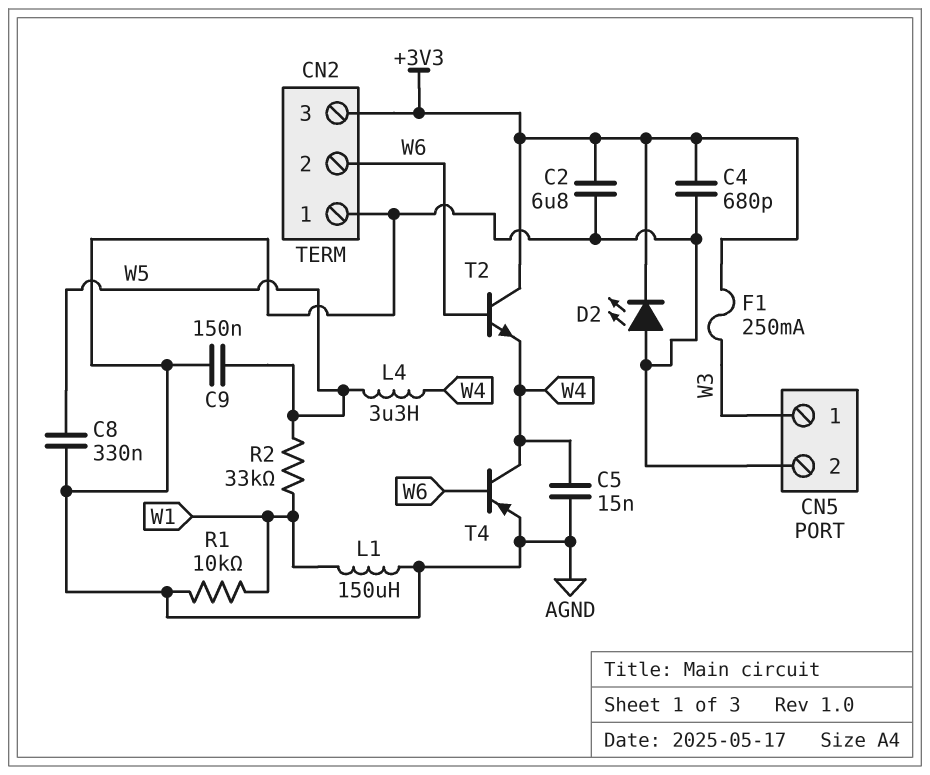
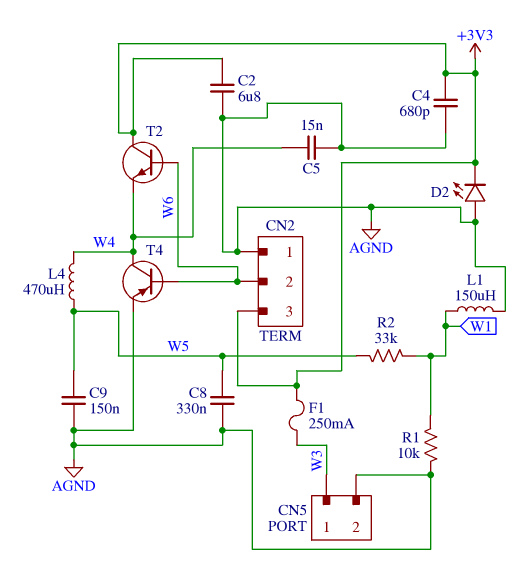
L4: 3.3uH (W4, W5) -> 470uH (W4, W5)

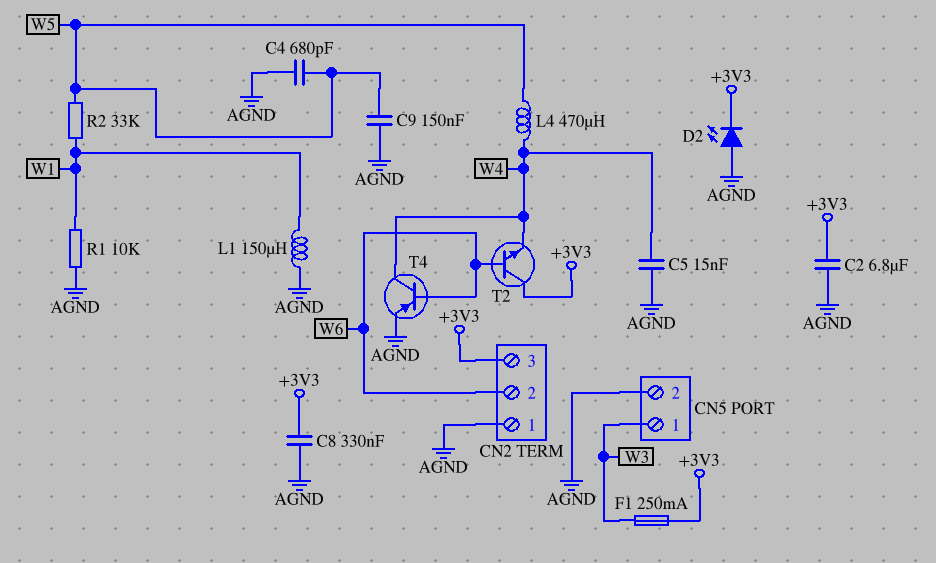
C4: 680pF (+3V3, AGND) -> 680pF (AGND, W5)
C8: 330nF (AGND, W5) -> 330nF (+3V3, AGND)

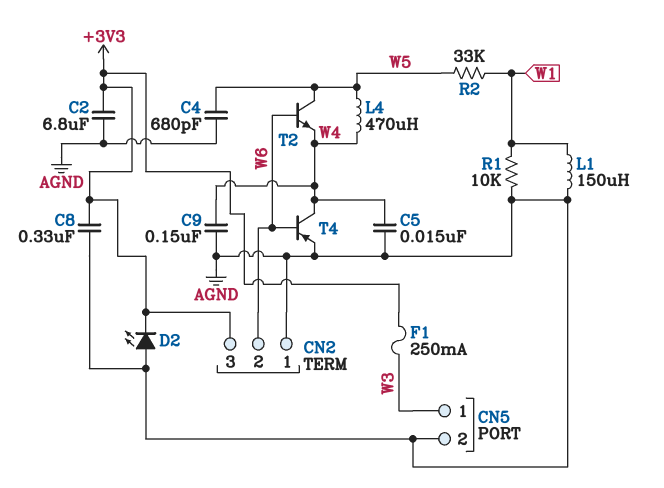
C9: 150nF (AGND, W5) -> 150nF (AGND, W4)
T2: NPN (B W6, C +3V3, E W4) -> NPN (B W6, C W5, E W4)

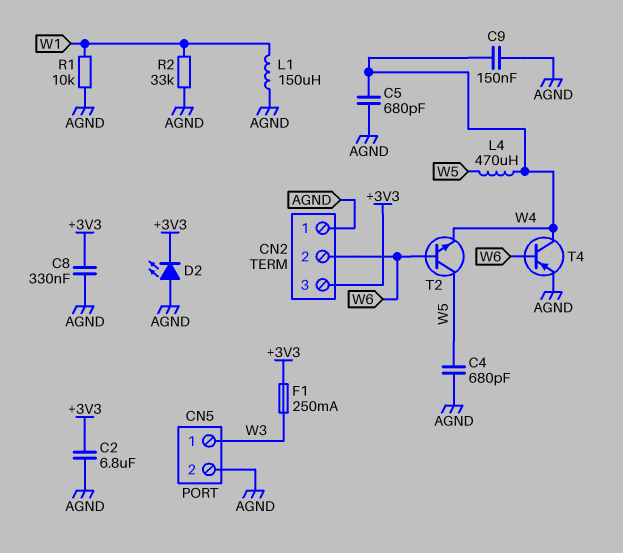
C5: 15nF (AGND, W4) -> 680pF (AGND, W4)
R2: 33k (W1, W5) -> 33k (AGND, W1)

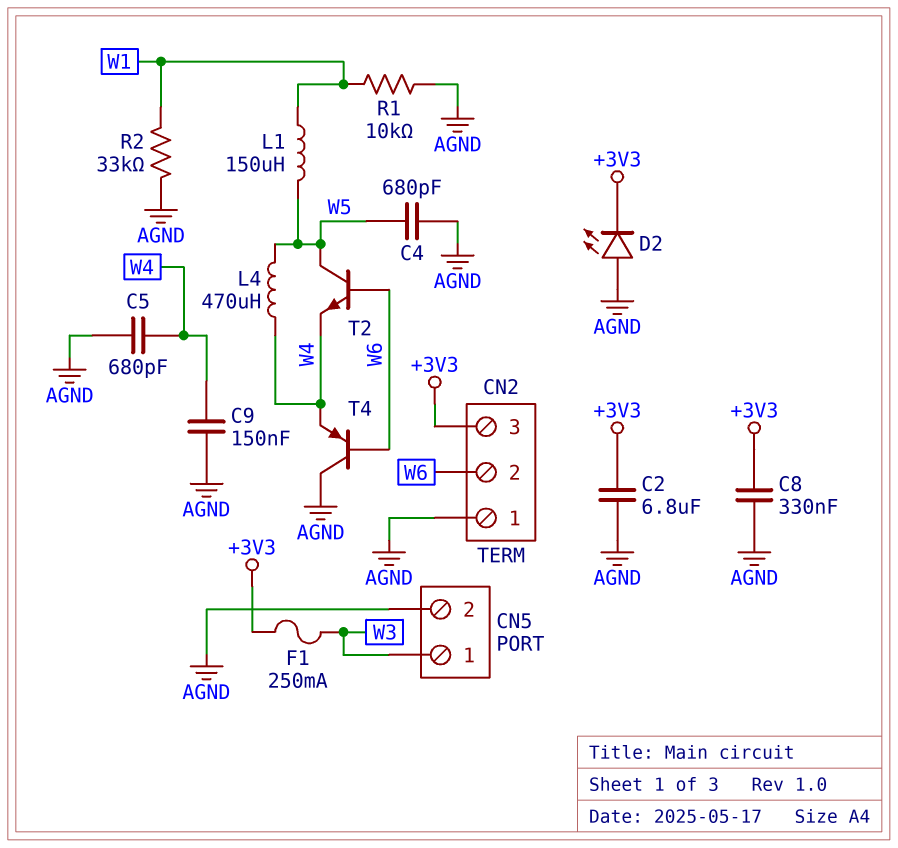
L1: 150uH (AGND, W1) -> 150uH (W1, W5)
T4: PNP (B W6, C W4, E AGND) -> PNP (B W6, C AGND, E W4)

